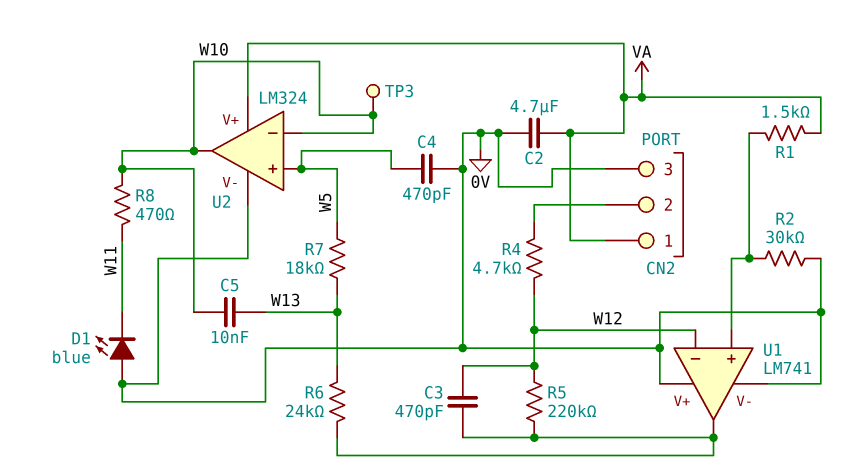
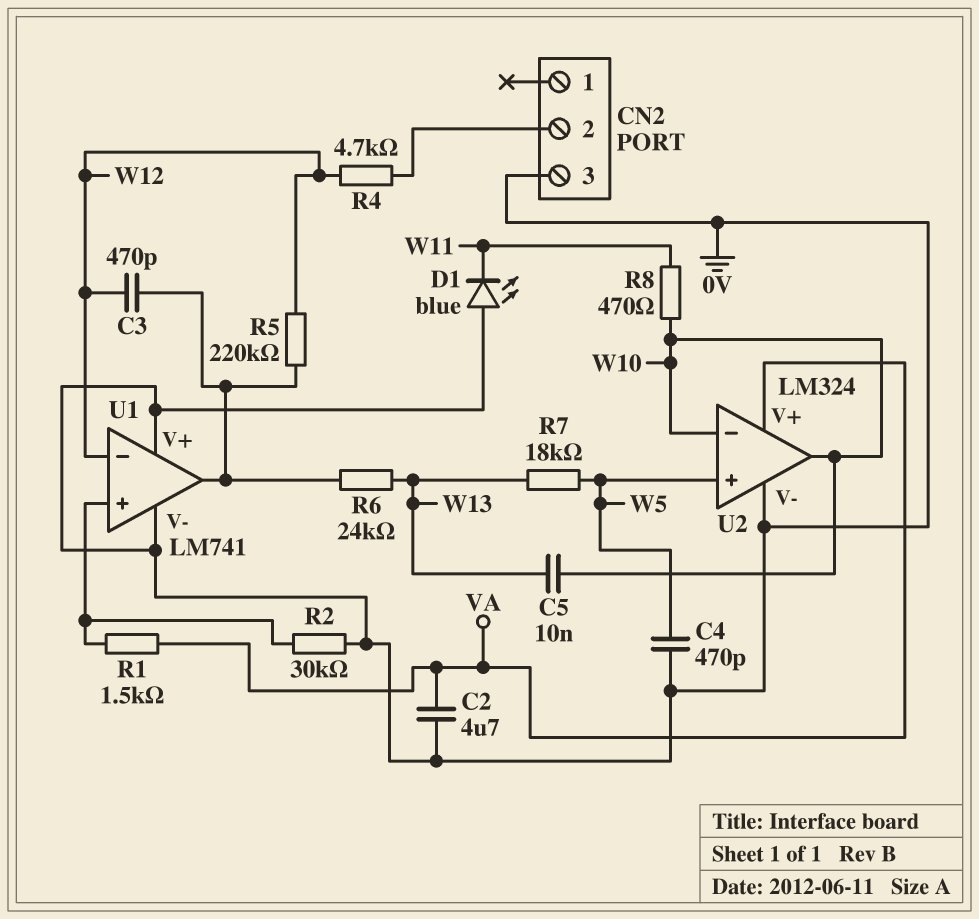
CN2 pin 1: VA -> none
TP3: test point (W10) -> none

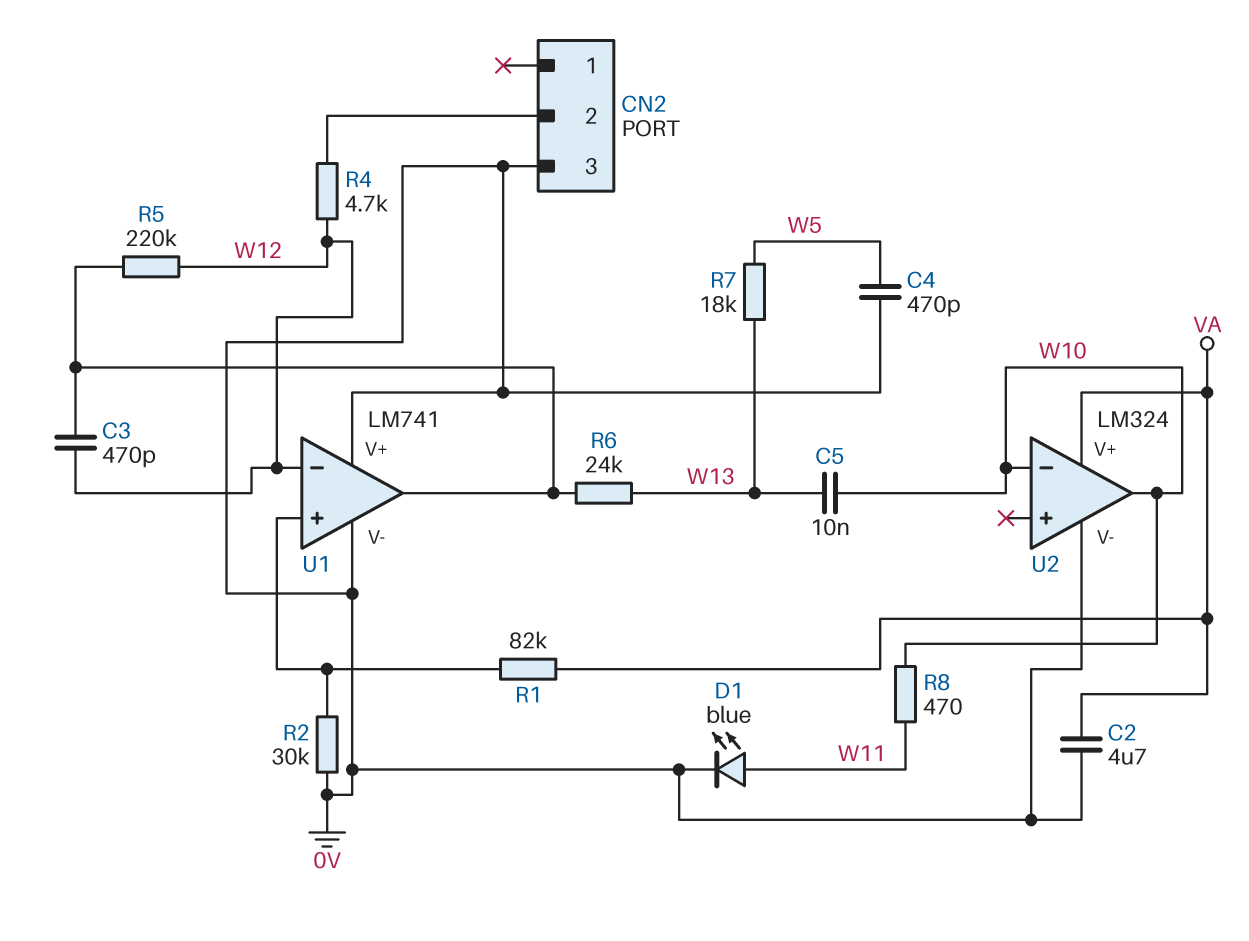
D1: LED blue (A 0V, K W11) -> LED blue (A W11, K 0V)
R1: 1.5k (U1/in+, VA) -> 82k (U1/in+, VA)
U2 pin in+: W5 -> none

